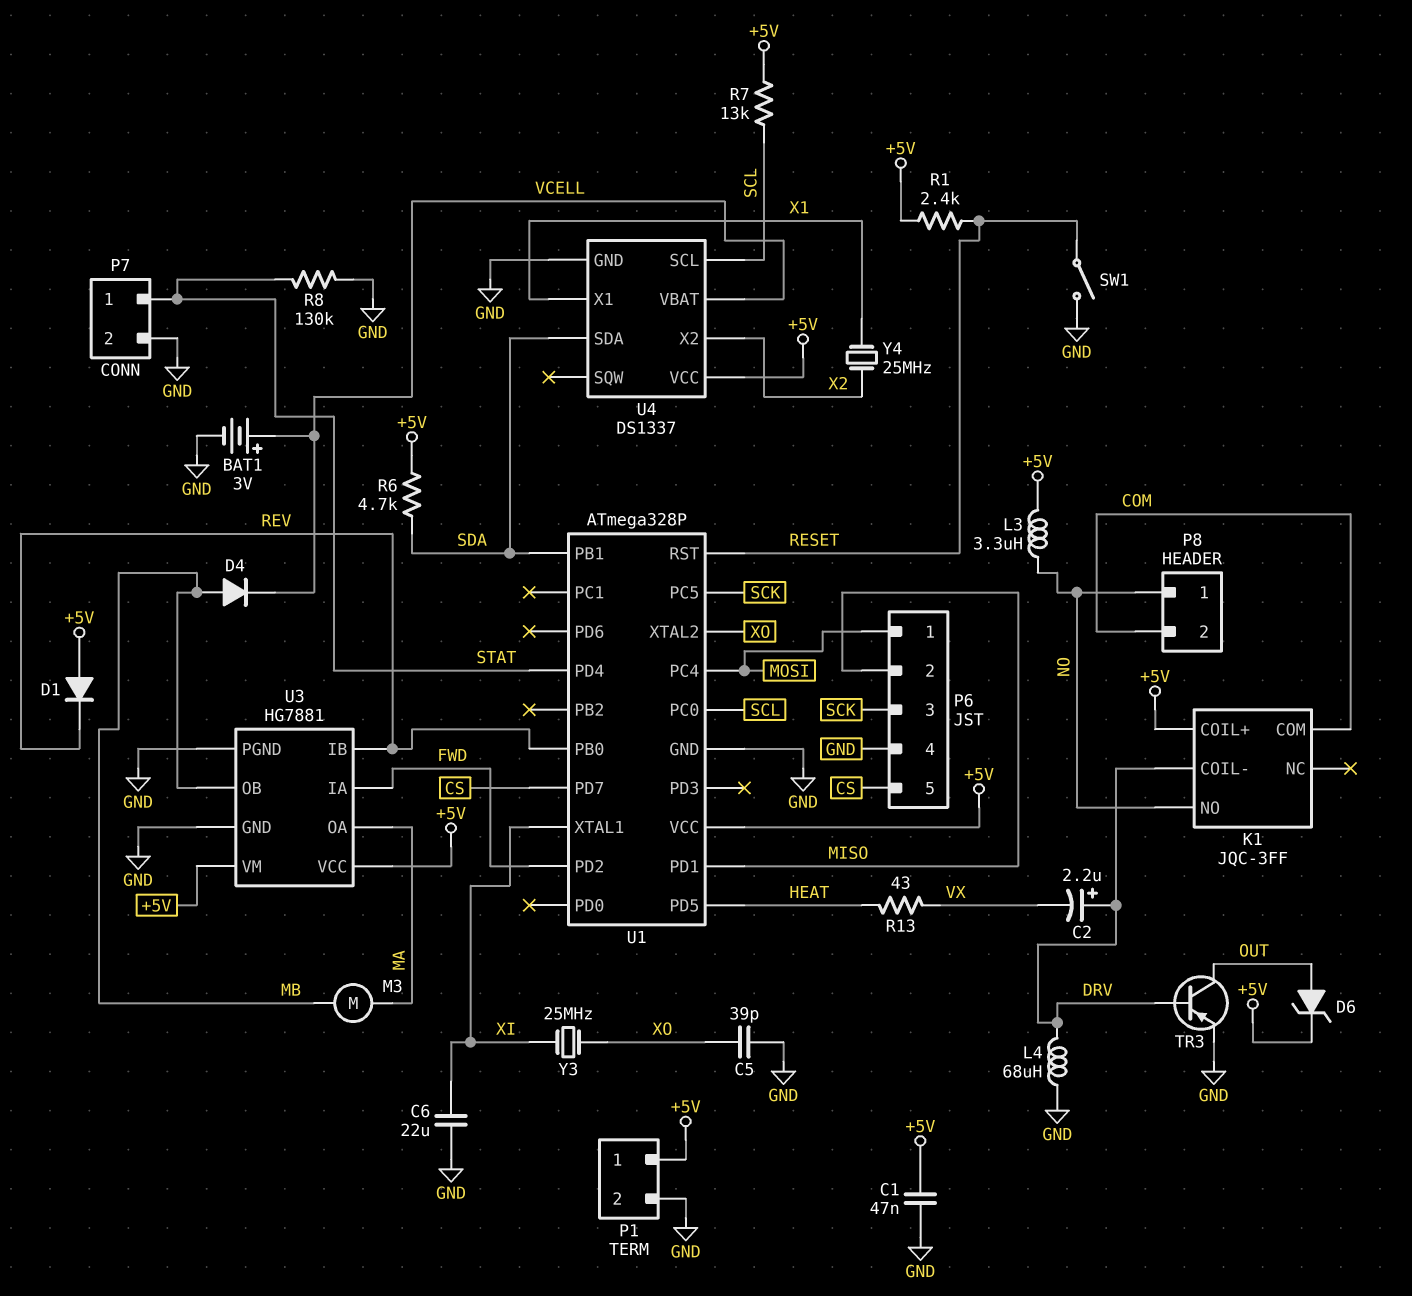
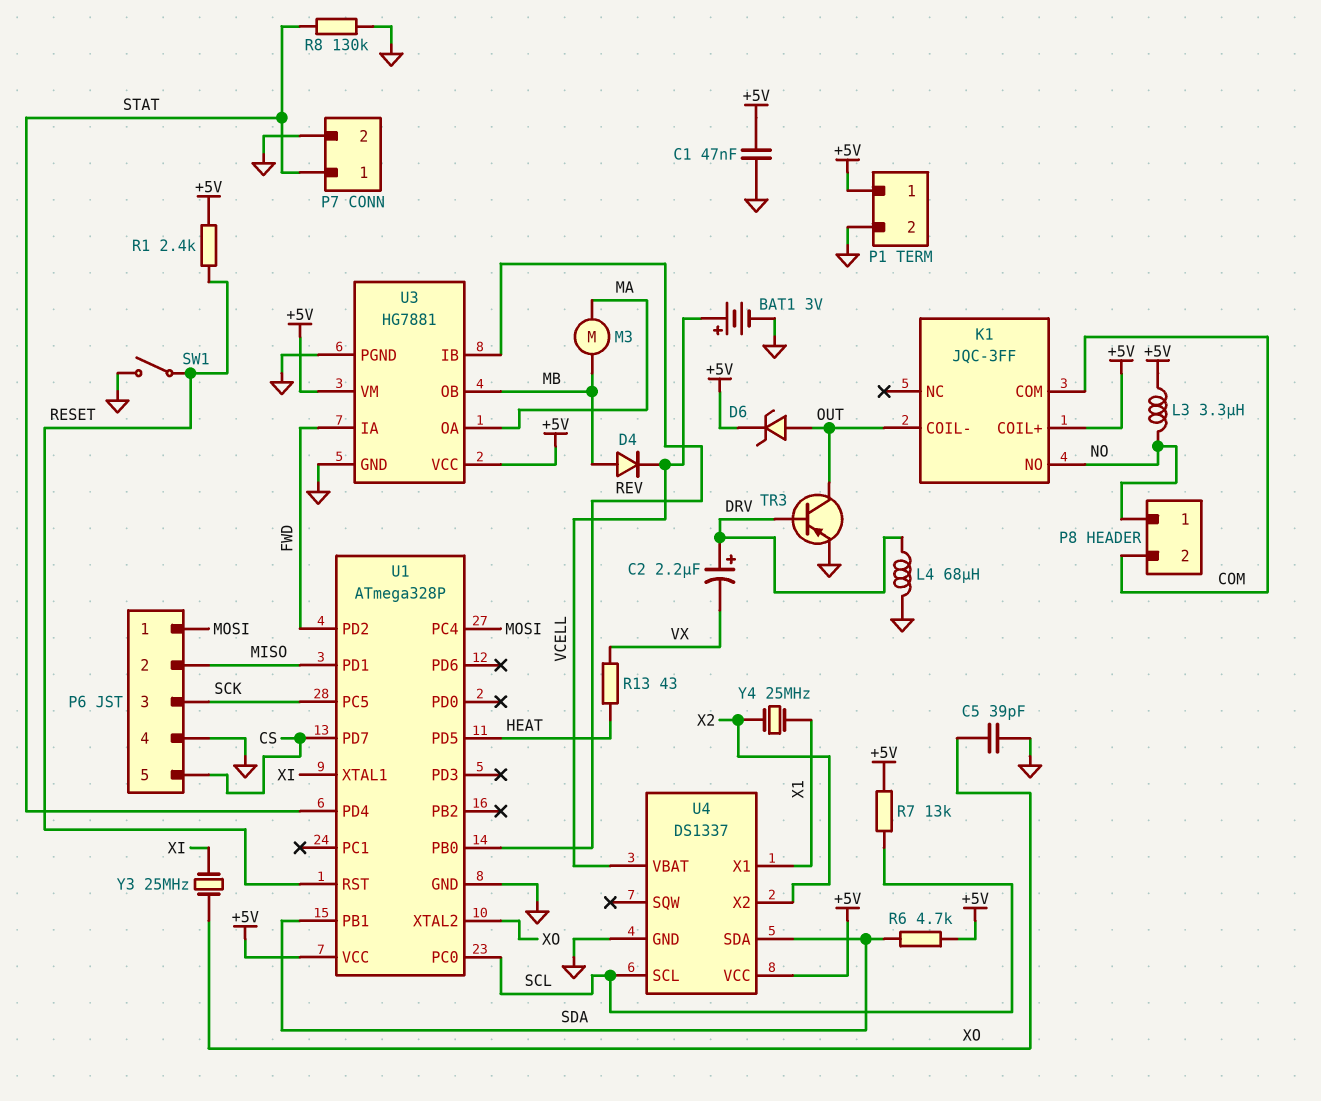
C6: 22uF (GND, XI) -> none
D1: diode (A +5V, K REV) -> none
K1 pin COIL-: DRV -> OUT

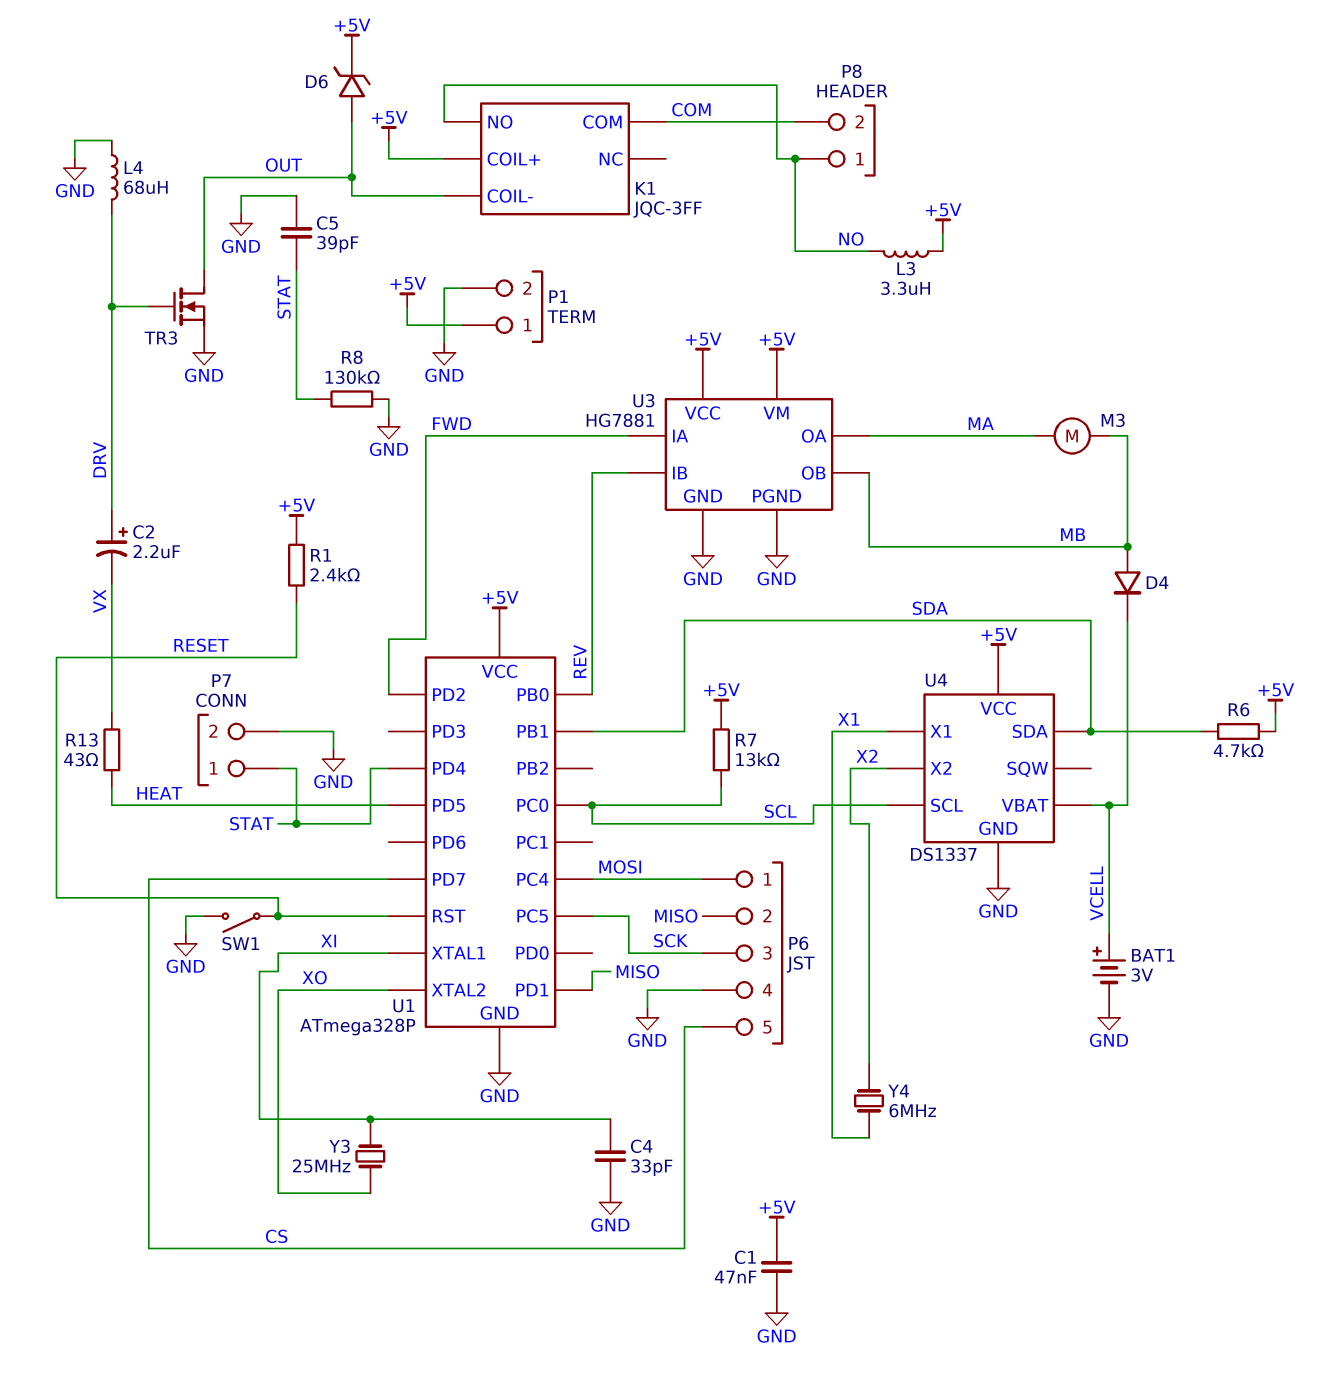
C4: none -> 33pF (GND, XI)
C5: 39pF (GND, XO) -> 39pF (GND, STAT)
TR3: PNP (B DRV, C OUT, E GND) -> NMOS (G DRV, D OUT, S GND)
Y4: 25MHz (X1, X2) -> 6MHz (X1, X2)

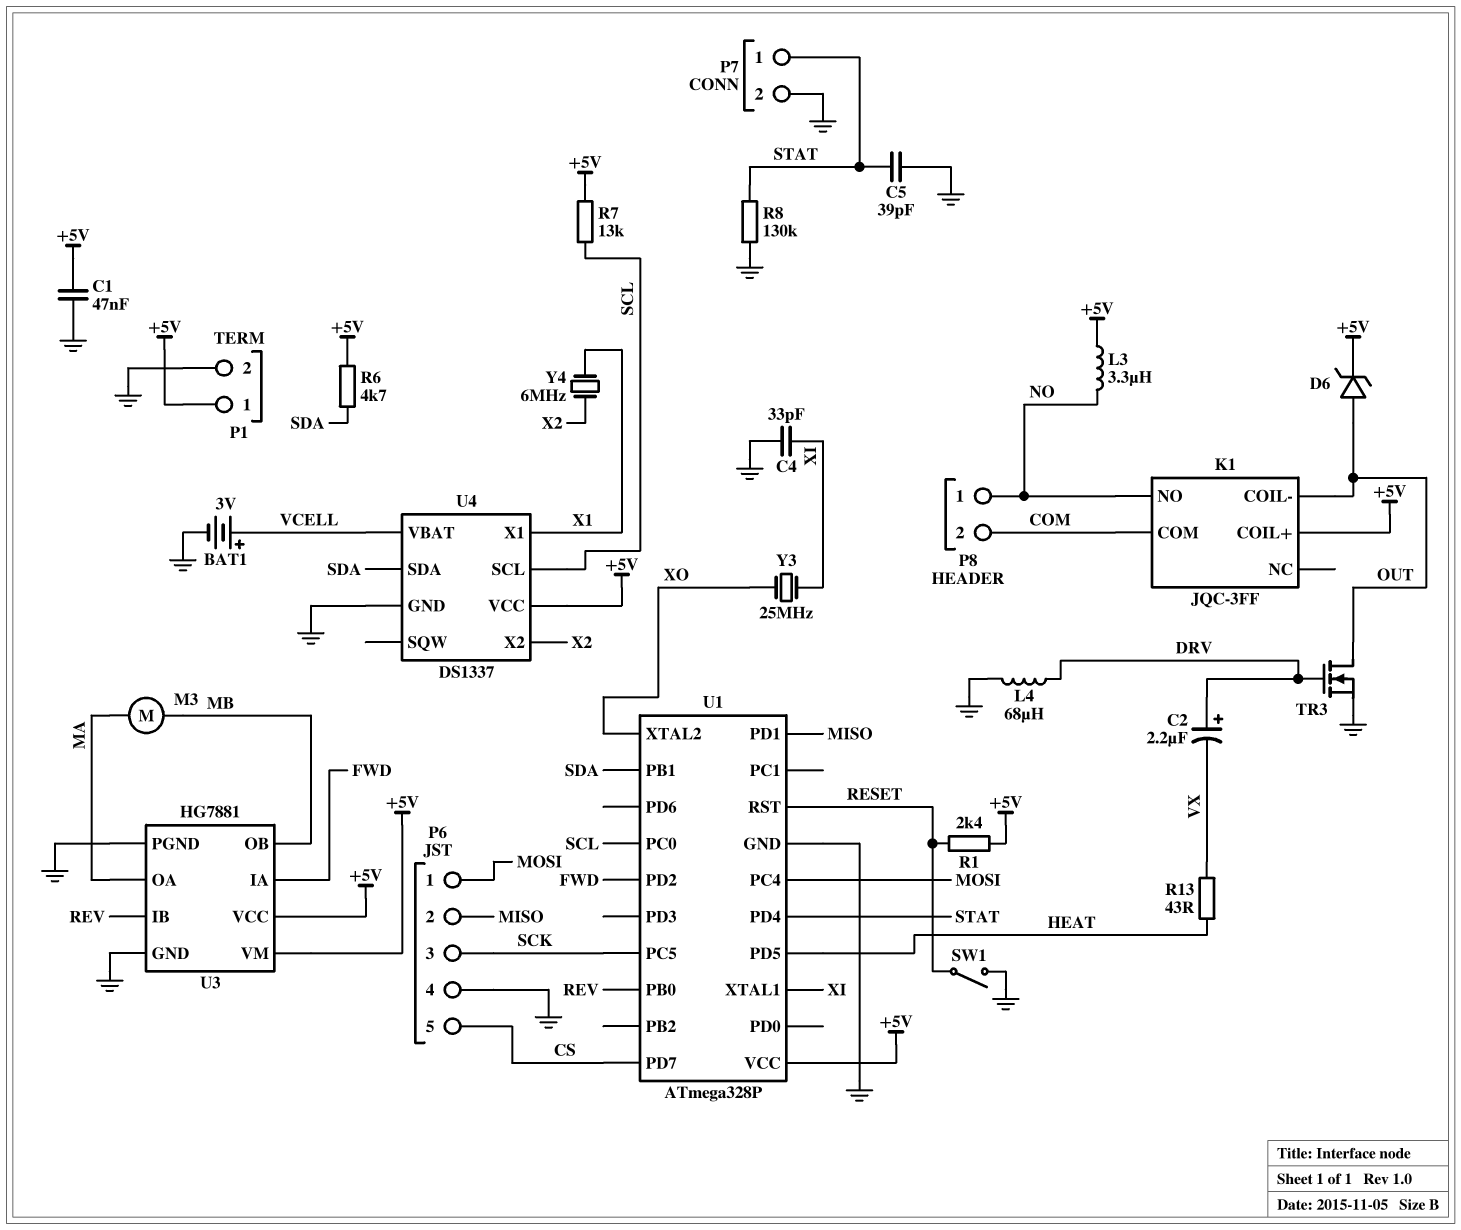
D4: diode (A MB, K VCELL) -> none

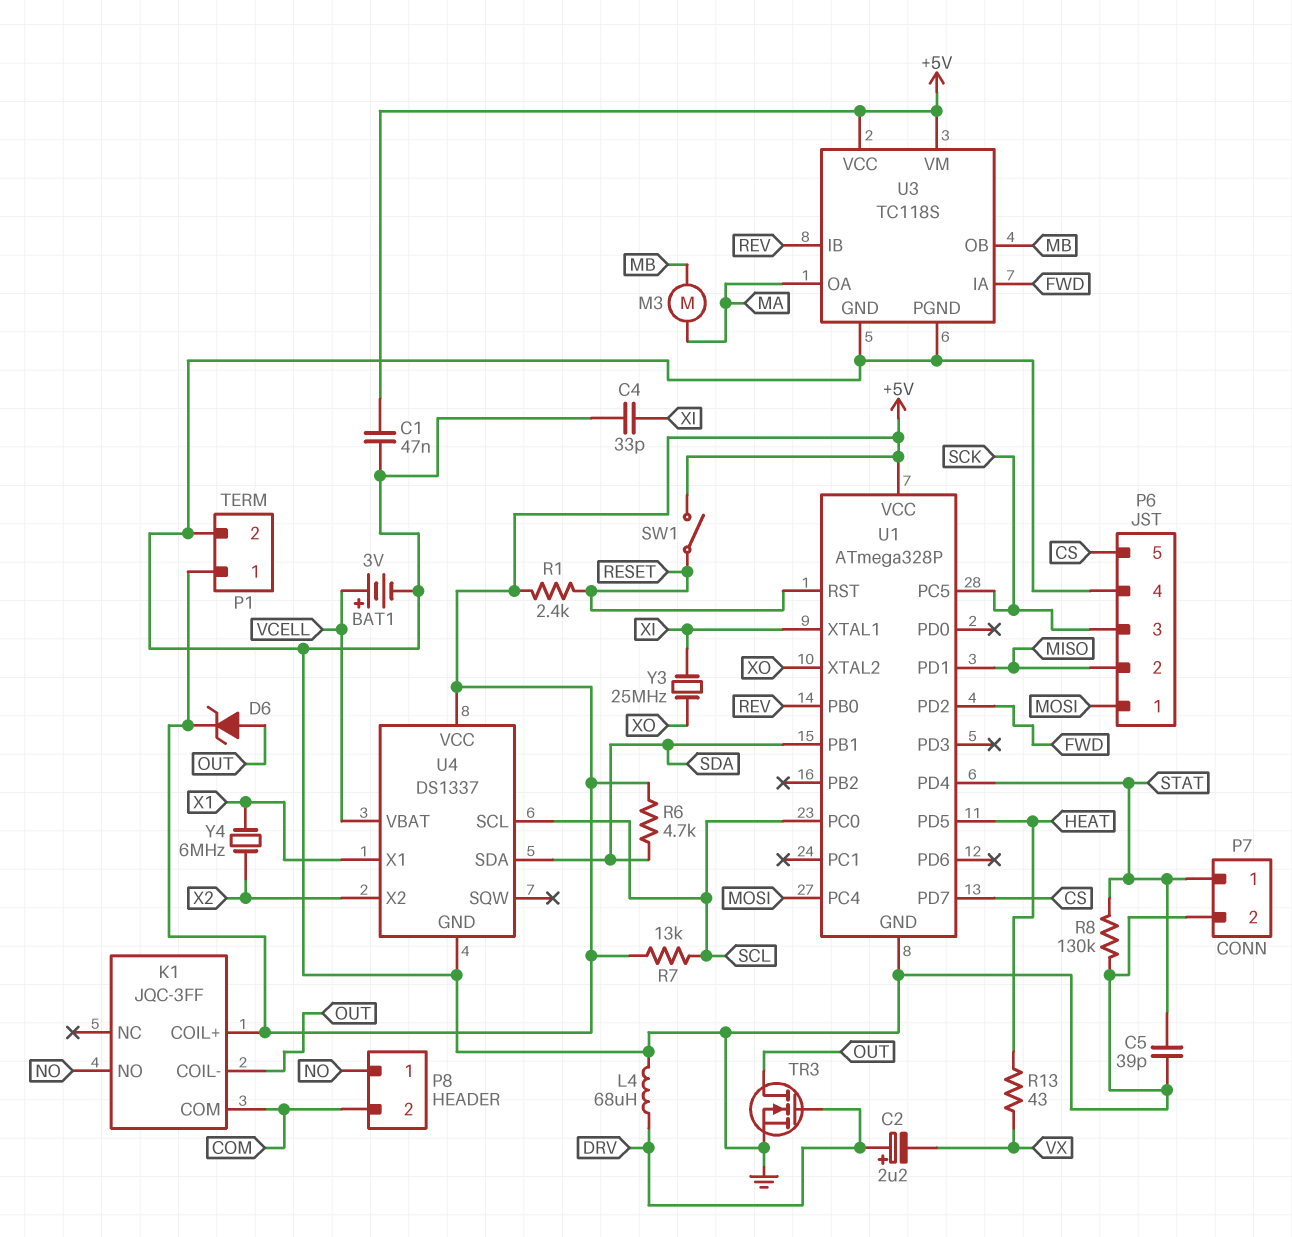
L3: 3.3uH (+5V, NO) -> none
SW1: switch (GND, RESET) -> switch (+5V, RESET)
U3: HG7881 -> TC118S

